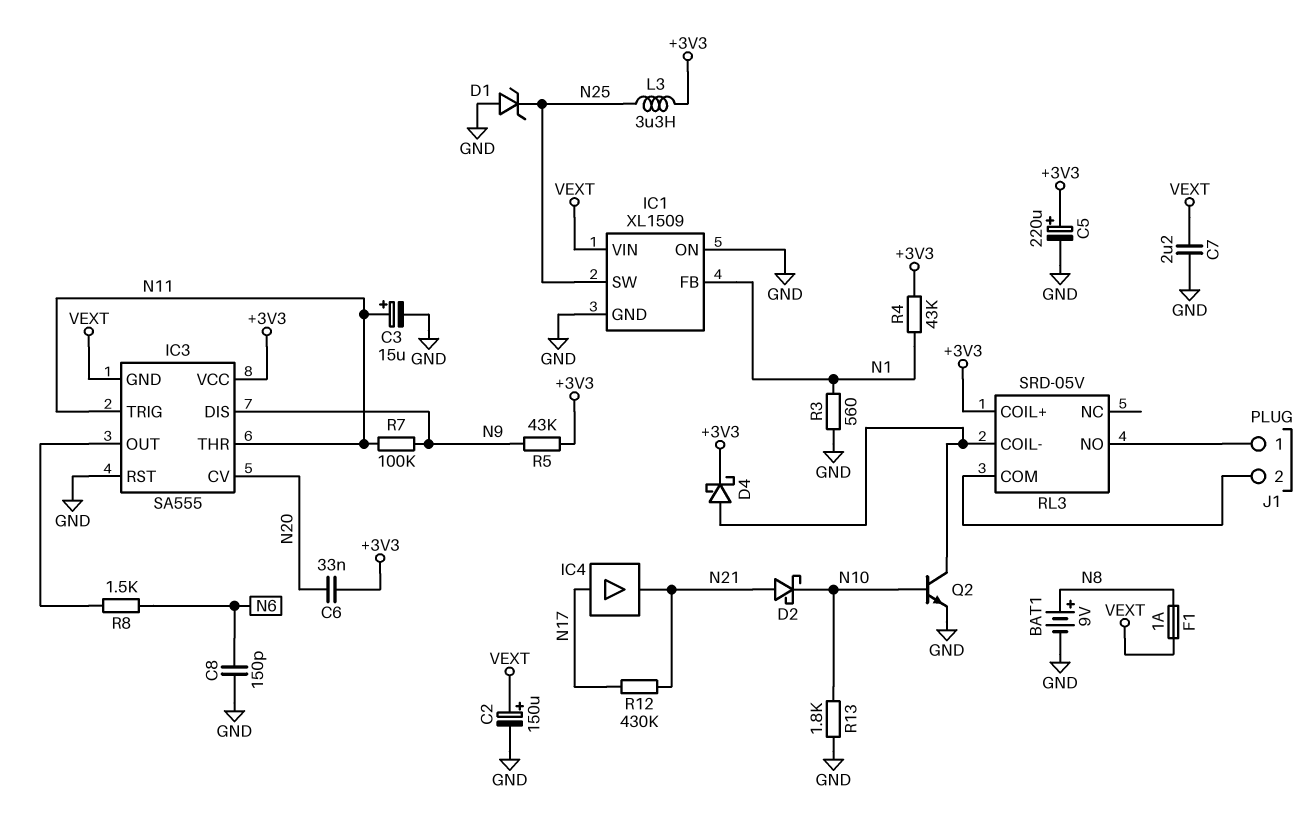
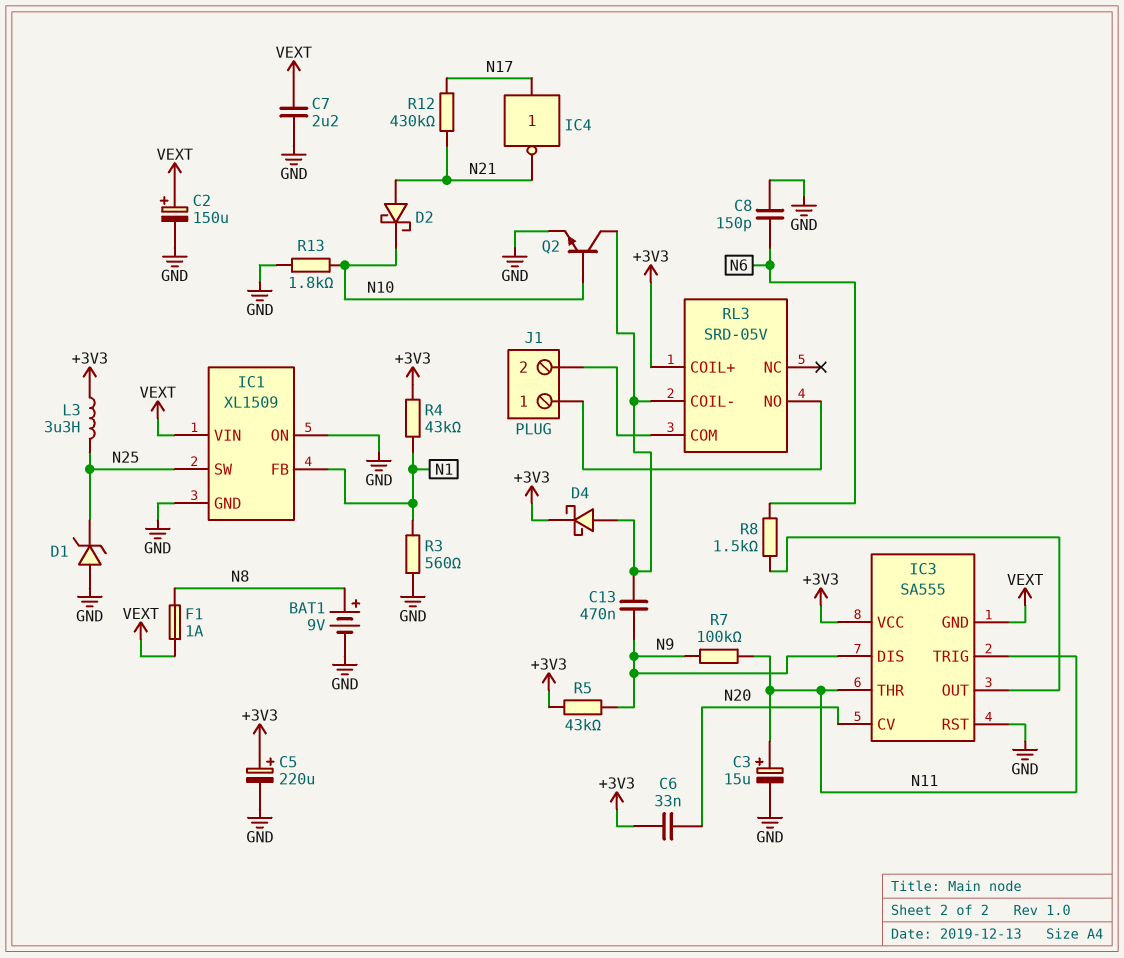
C13: none -> 470nF (N9, RL3/COIL-)
IC4: buffer (in N17, out N21) -> NOT (in N17, out N21)

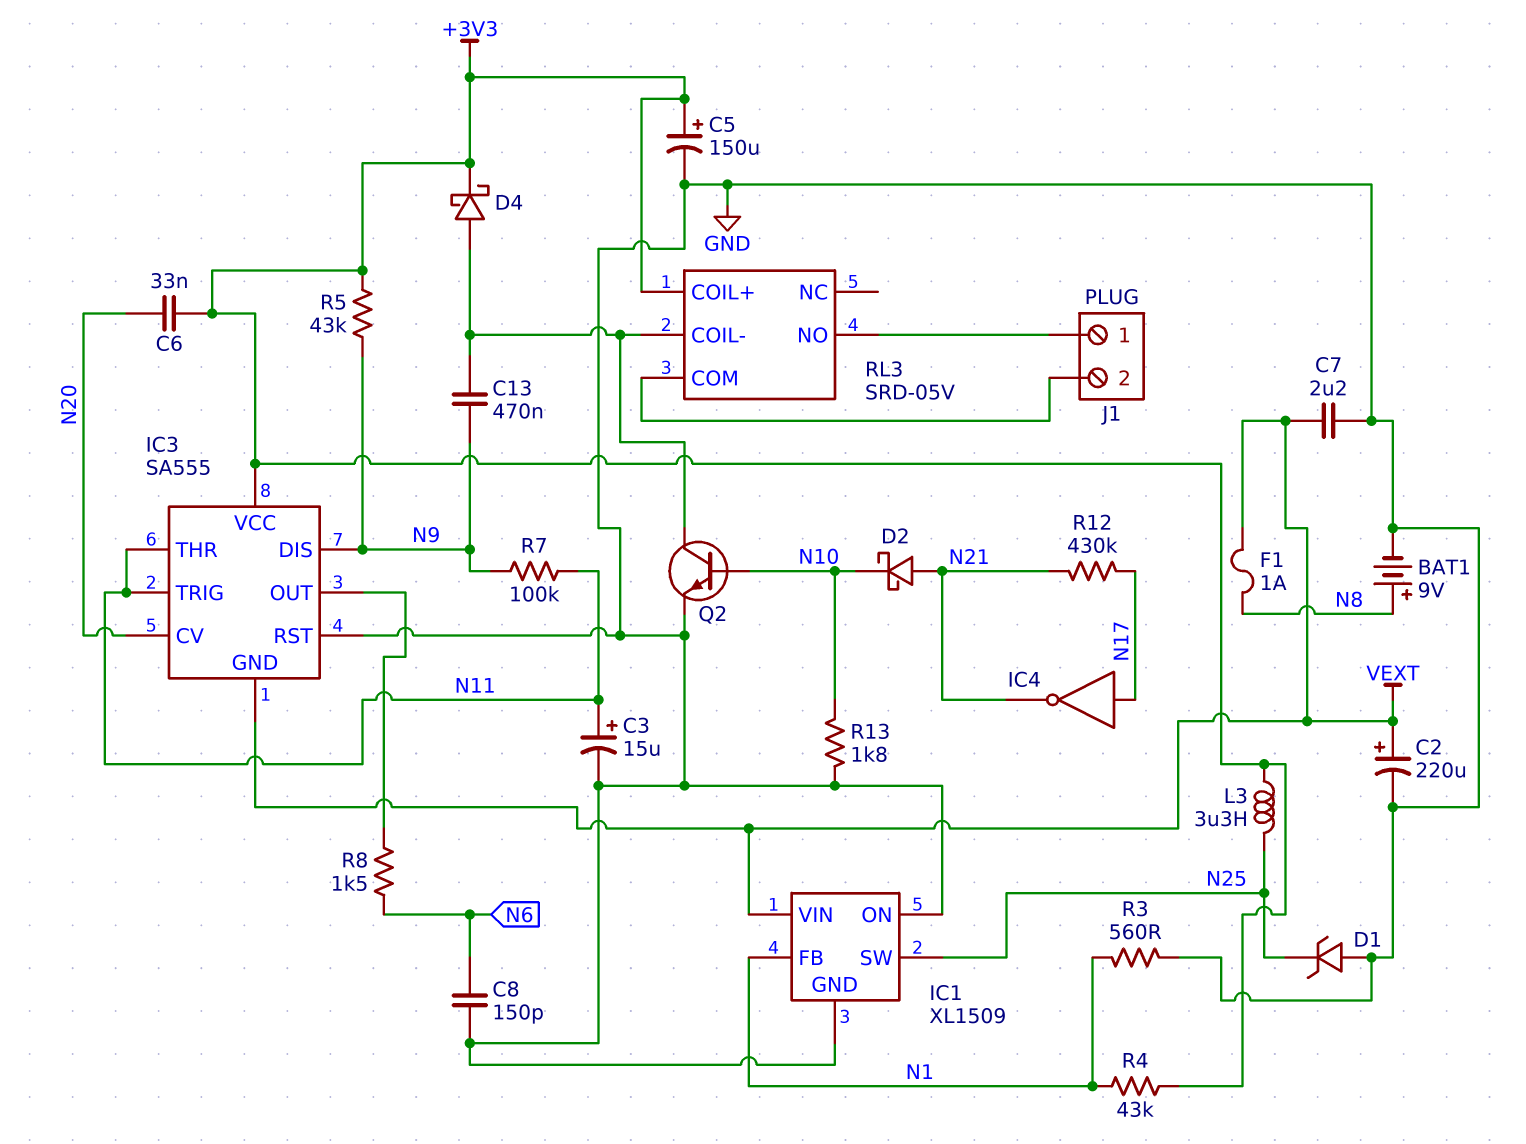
C2: 150uF (plus VEXT, minus GND) -> 220uF (plus VEXT, minus GND)
C5: 220uF (plus +3V3, minus GND) -> 150uF (plus +3V3, minus GND)

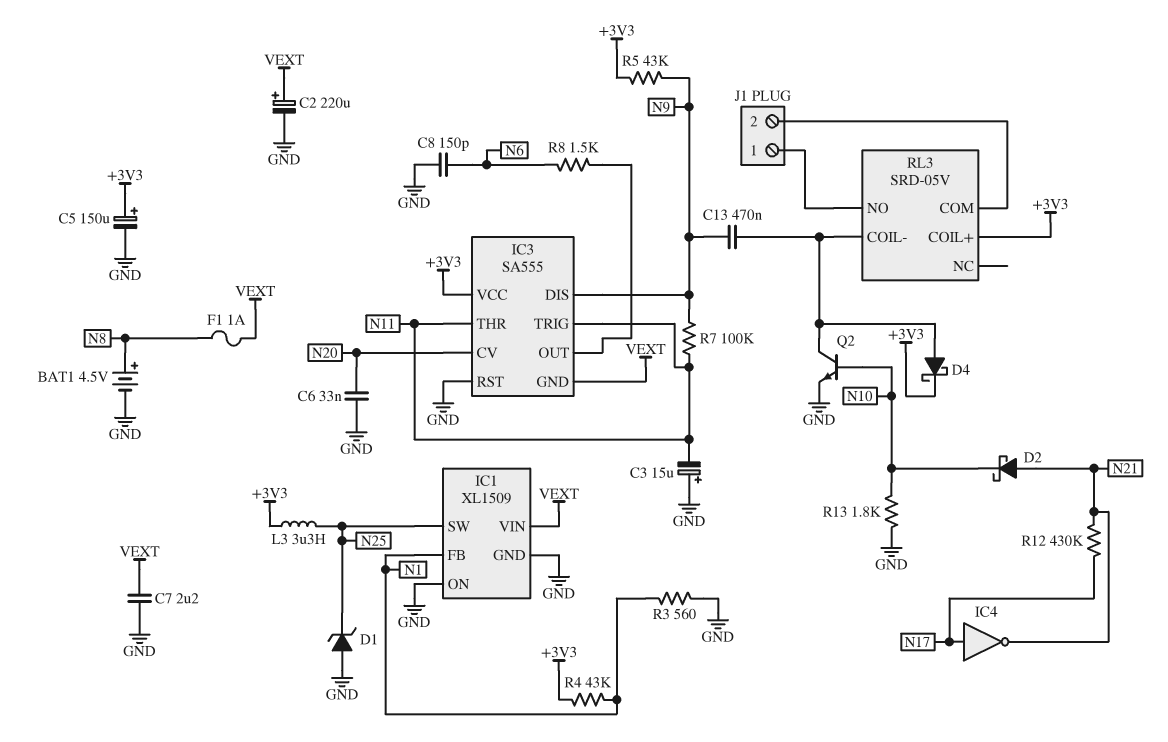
BAT1: 9V (plus N8, minus GND) -> 4.5V (plus N8, minus GND)
C3: 15uF (plus N11, minus GND) -> 15uF (plus GND, minus N11)
C6: 33nF (+3V3, N20) -> 33nF (GND, N20)

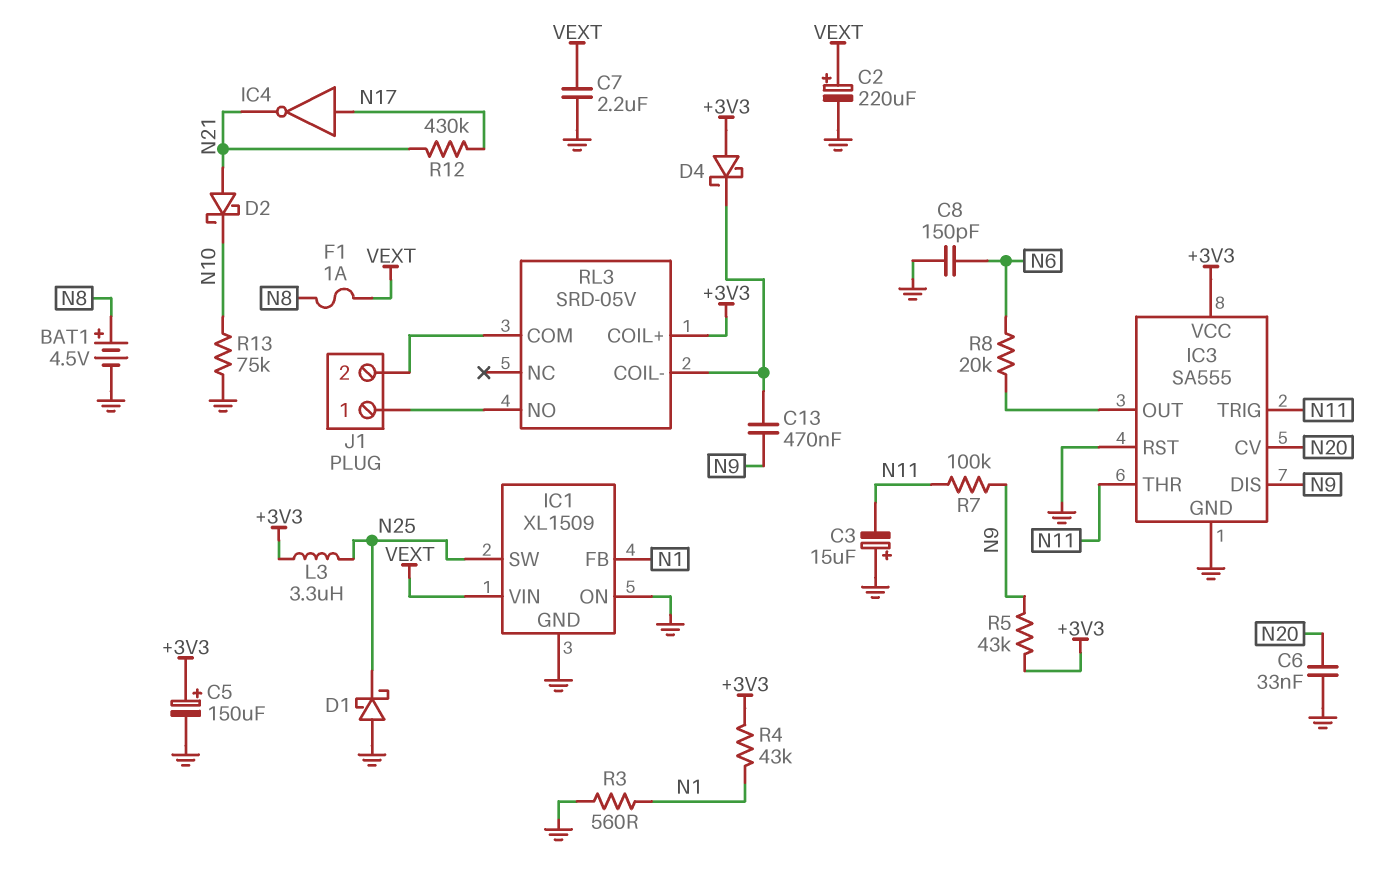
D1: zener (A GND, K N25) -> schottky (A GND, K N25)
D4: schottky (A RL3/COIL-, K +3V3) -> schottky (A +3V3, K RL3/COIL-)
IC3 pin GND: VEXT -> GND
Q2: NPN (B N10, C RL3/COIL-, E GND) -> none
R8: 1.5k (IC3/OUT, N6) -> 20k (IC3/OUT, N6)
R13: 1.8k (GND, N10) -> 75k (GND, N10)

